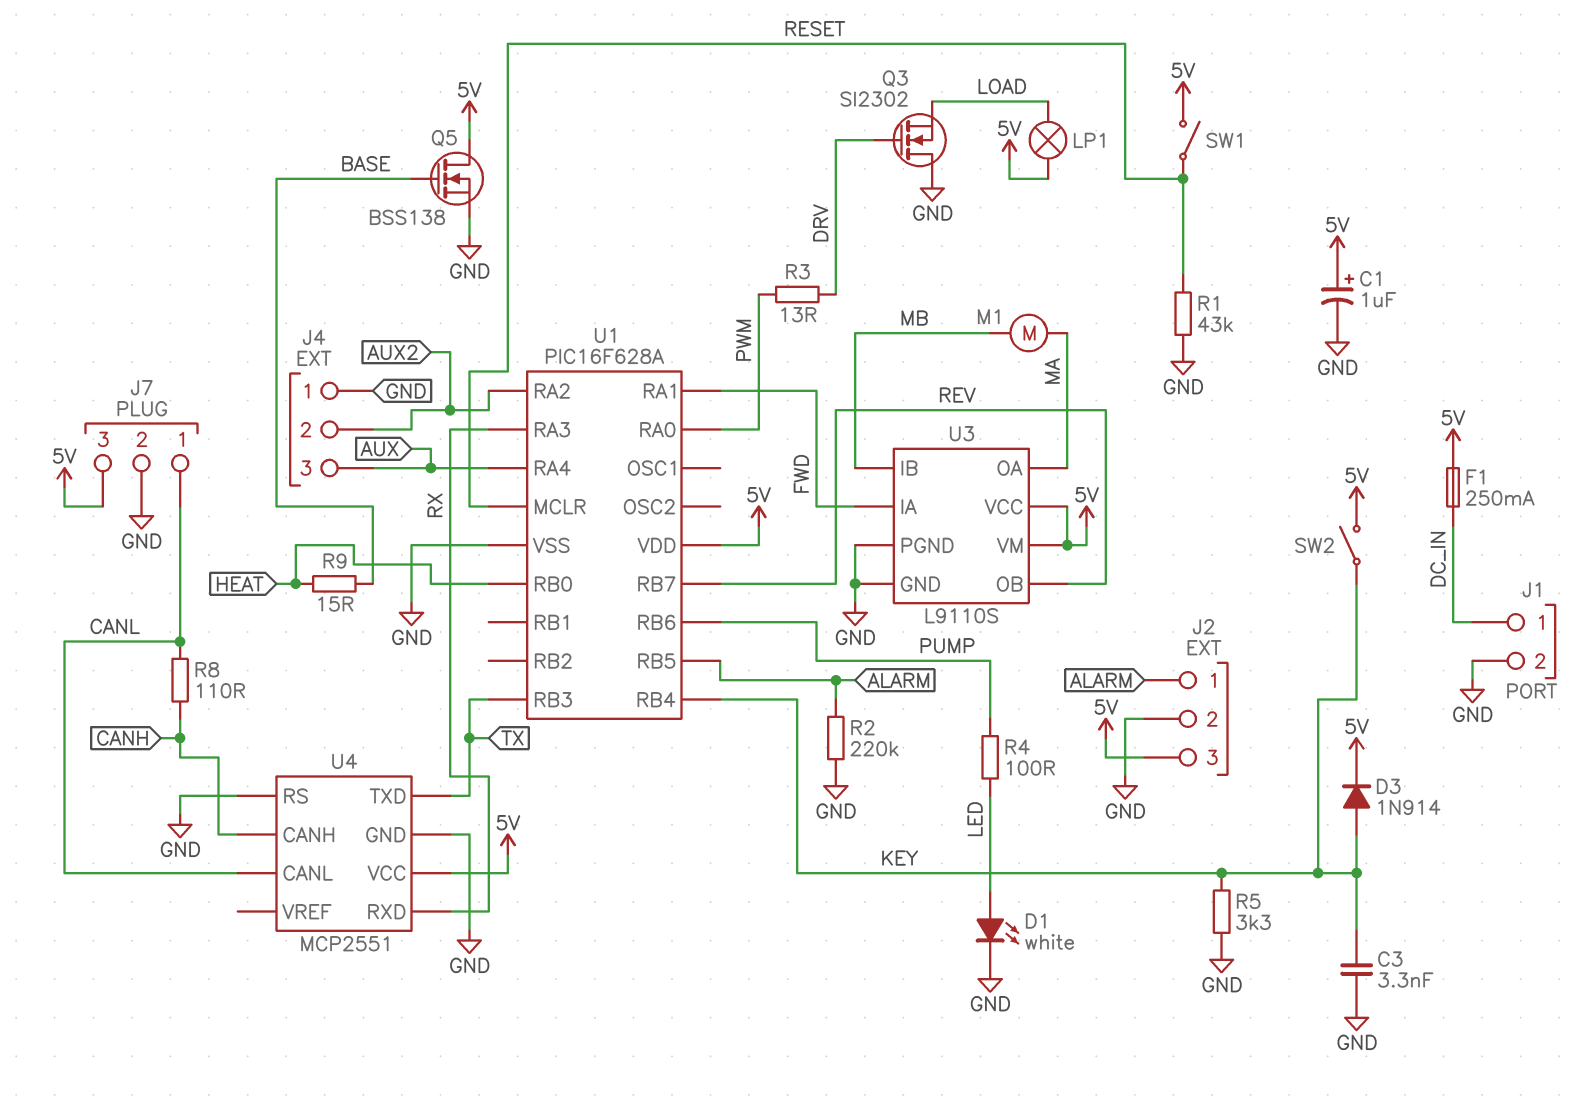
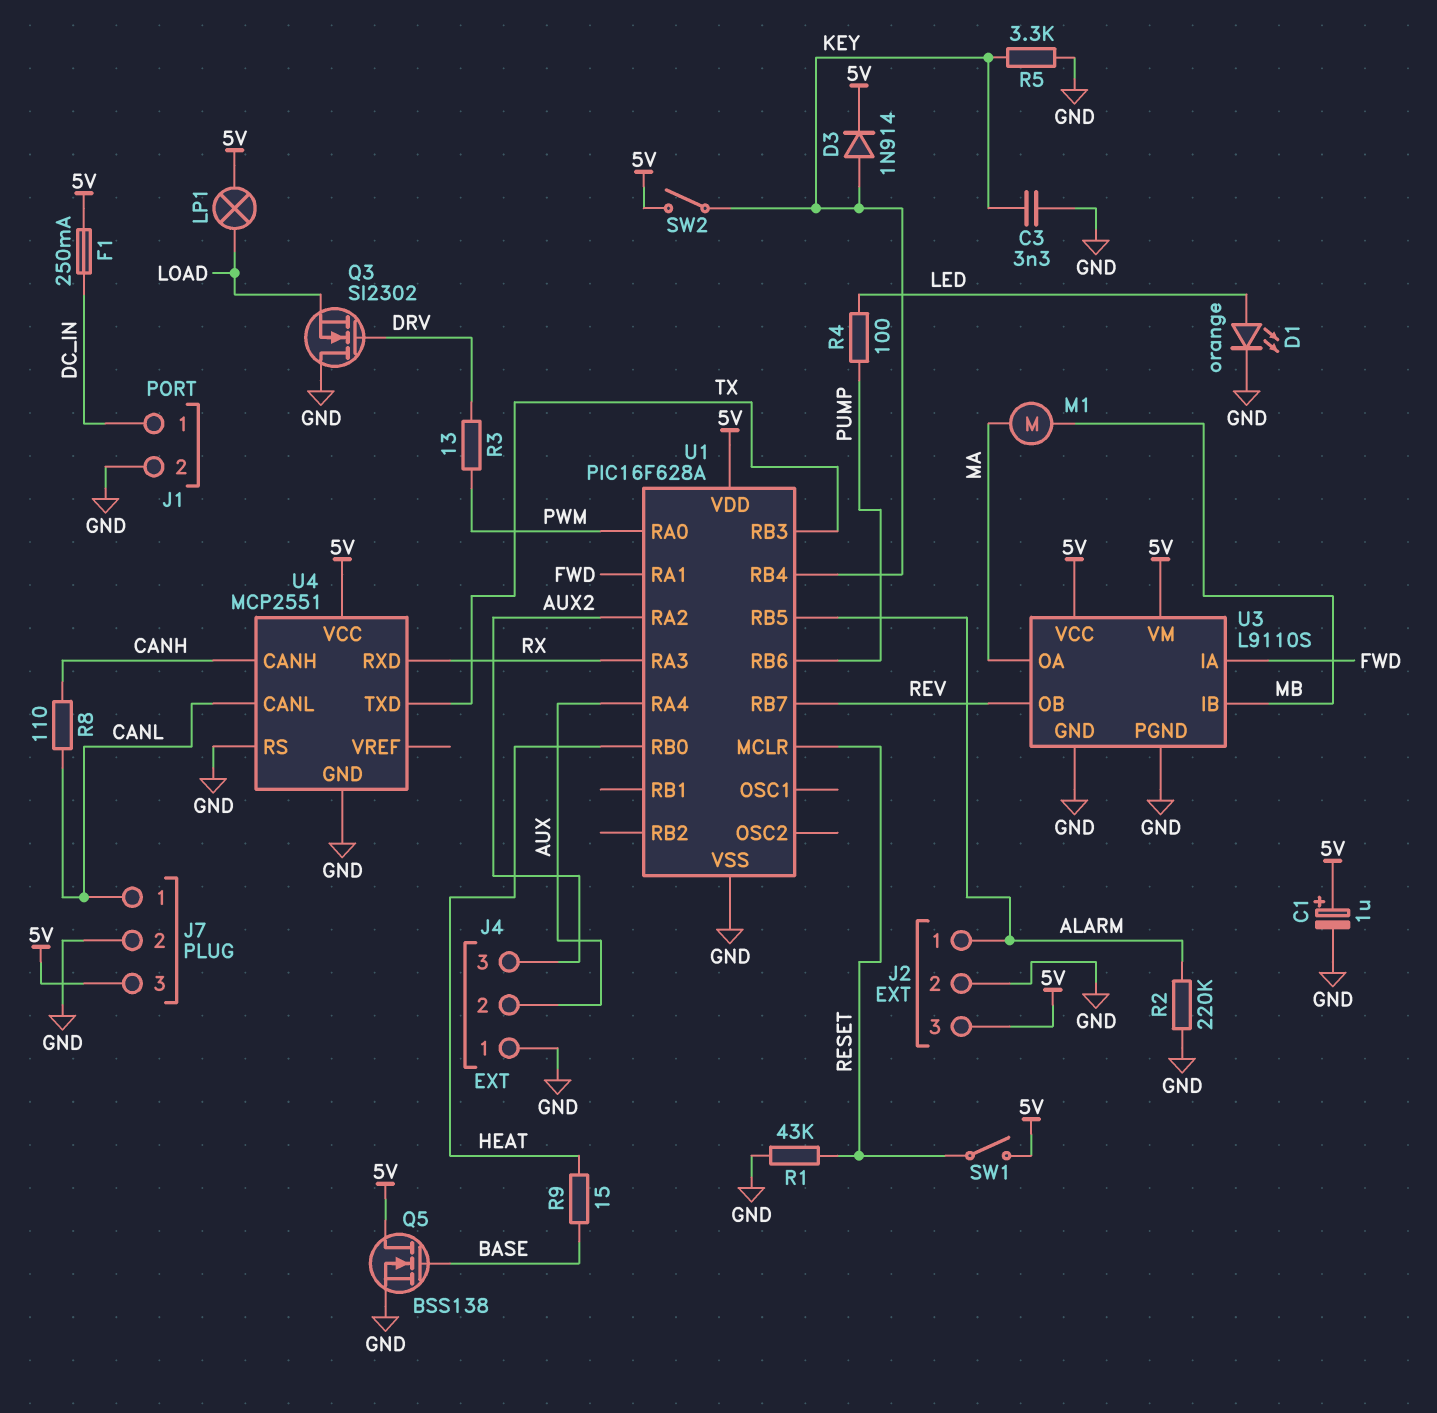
D1: LED white (A LED, K GND) -> LED orange (A LED, K GND)
J4 pin 2: AUX2 -> AUX
J4 pin 3: AUX -> AUX2

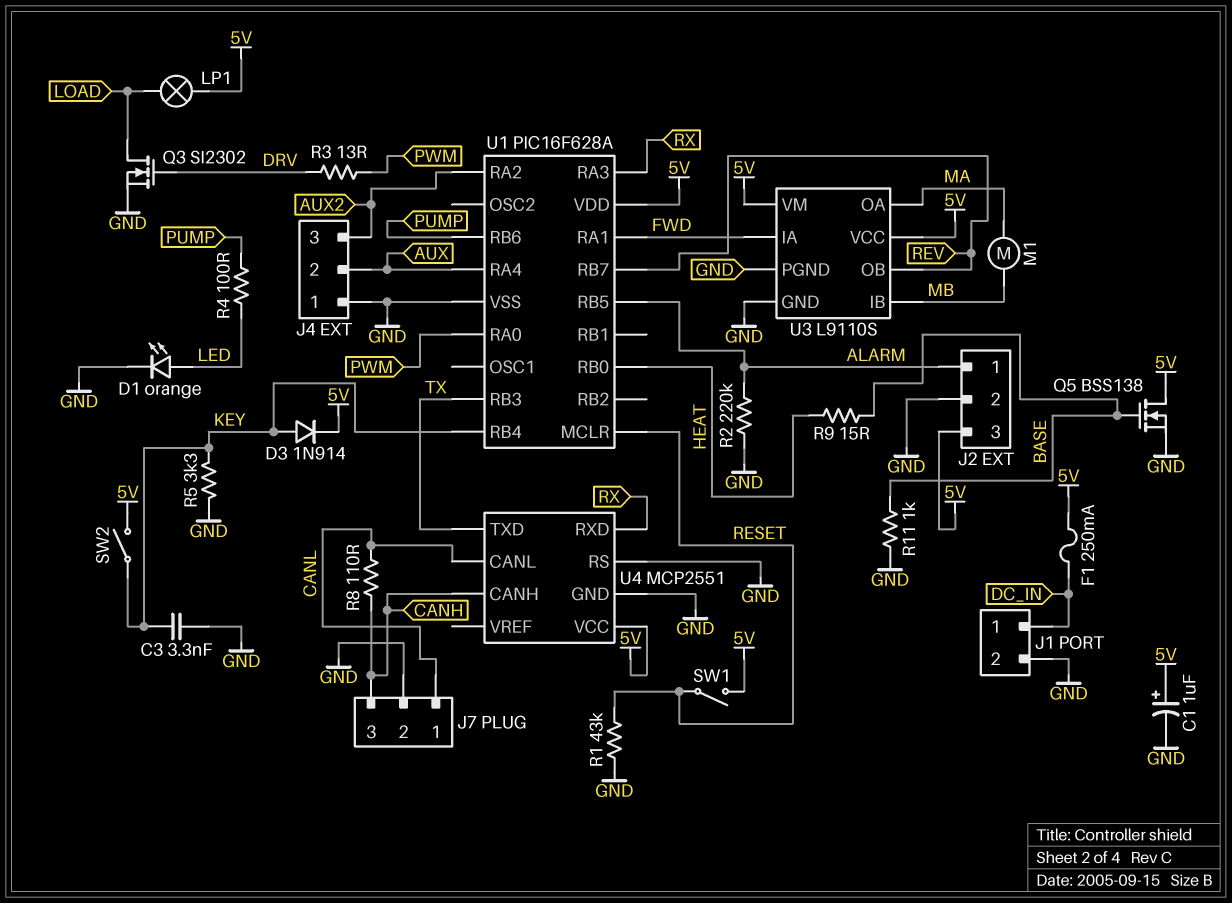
J7 pin 3: 5V -> CANH
Q3: NMOS SI2302 (G DRV, D GND, S LOAD) -> NMOS SI2302 (G DRV, D LOAD, S GND)
R11: none -> 1k (BASE, GND)

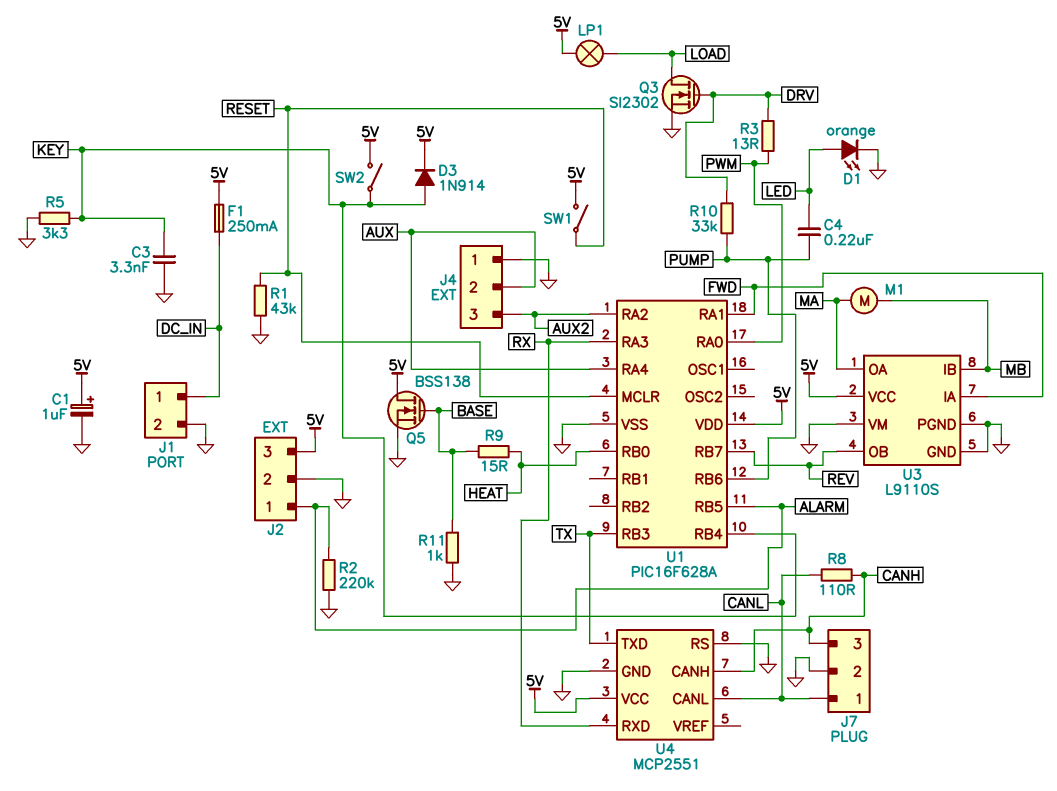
C4: none -> 220nF (LED, PUMP)
R4: 100 (LED, PUMP) -> none
R10: none -> 33k (DRV, PUMP)
U3 pin VM: 5V -> GND

